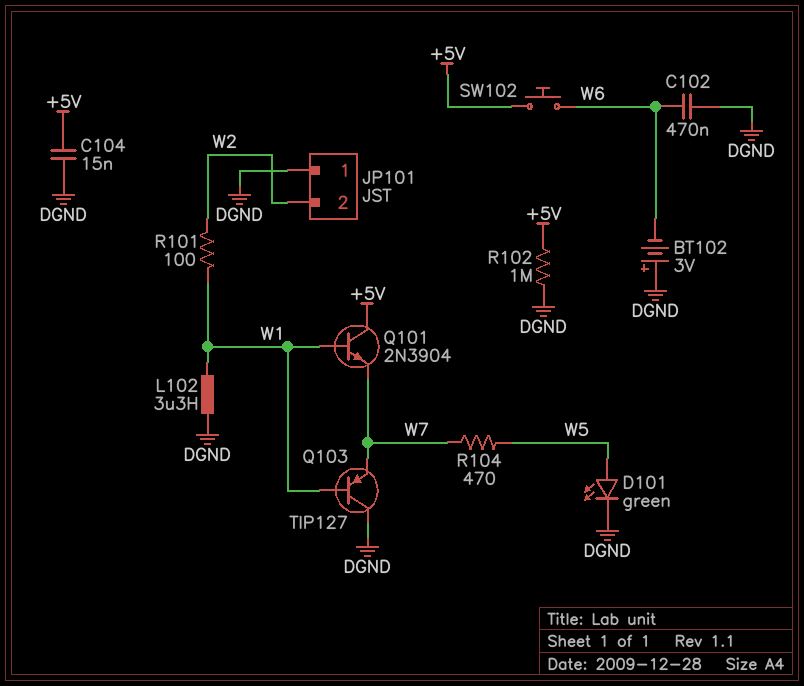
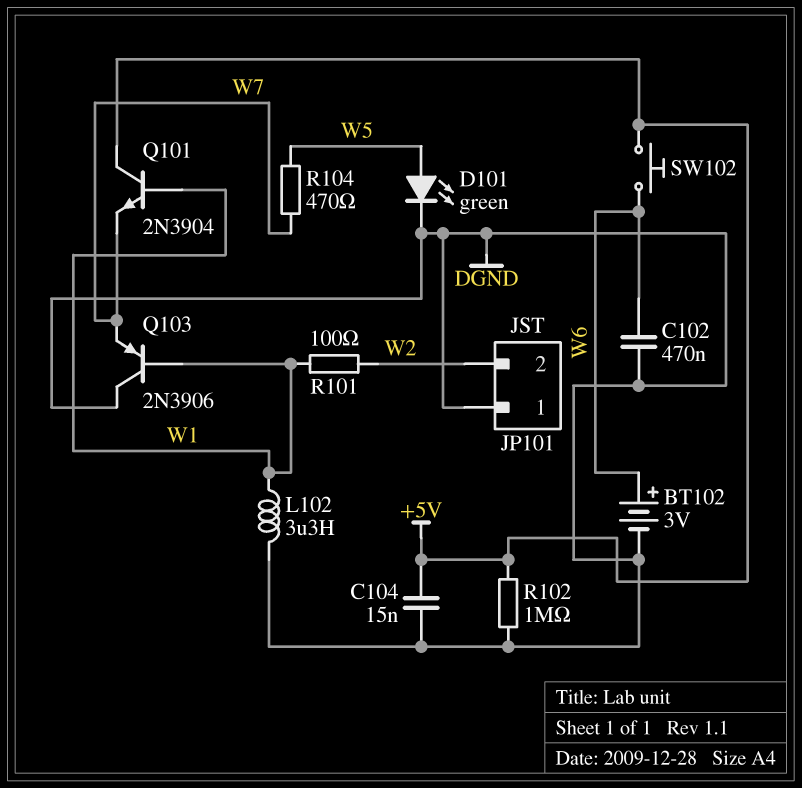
BT102: 3V (plus DGND, minus W6) -> 3V (plus W6, minus DGND)
Q103: PNP TIP127 (B W1, C DGND, E W7) -> PNP 2N3906 (B W1, C DGND, E W7)

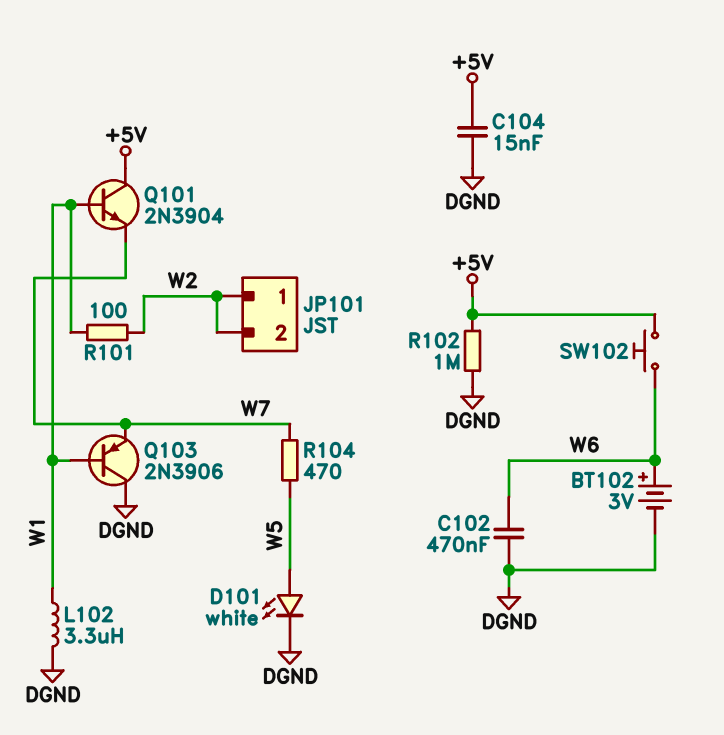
D101: LED green (A W5, K DGND) -> LED white (A W5, K DGND)
JP101 pin 1: DGND -> W2

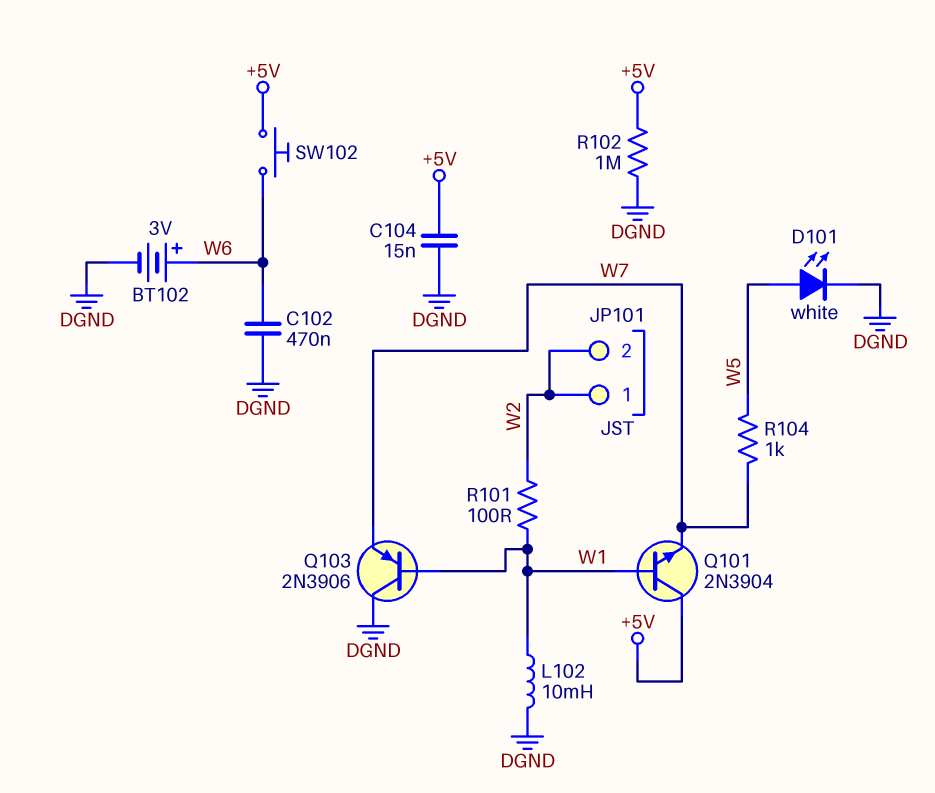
L102: 3.3uH (DGND, W1) -> 10mH (DGND, W1)
R104: 470 (W5, W7) -> 1k (W5, W7)

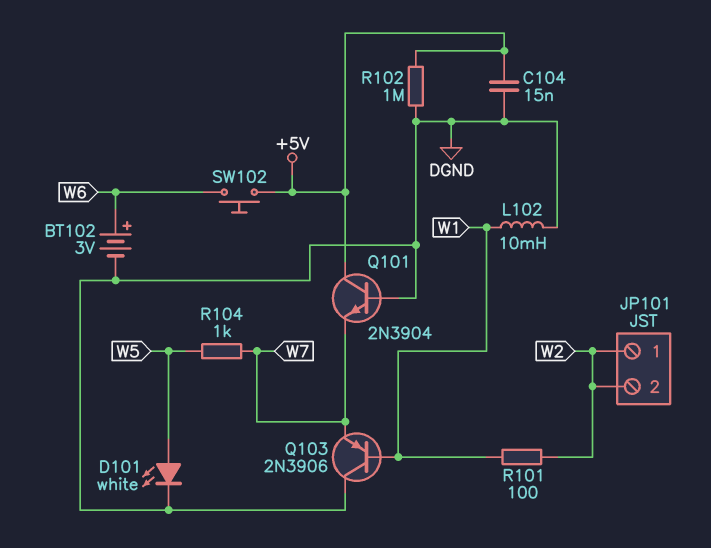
C102: 470nF (DGND, W6) -> none
Q101: NPN 2N3904 (B W1, C +5V, E W7) -> NPN 2N3904 (B DGND, C +5V, E W7)

